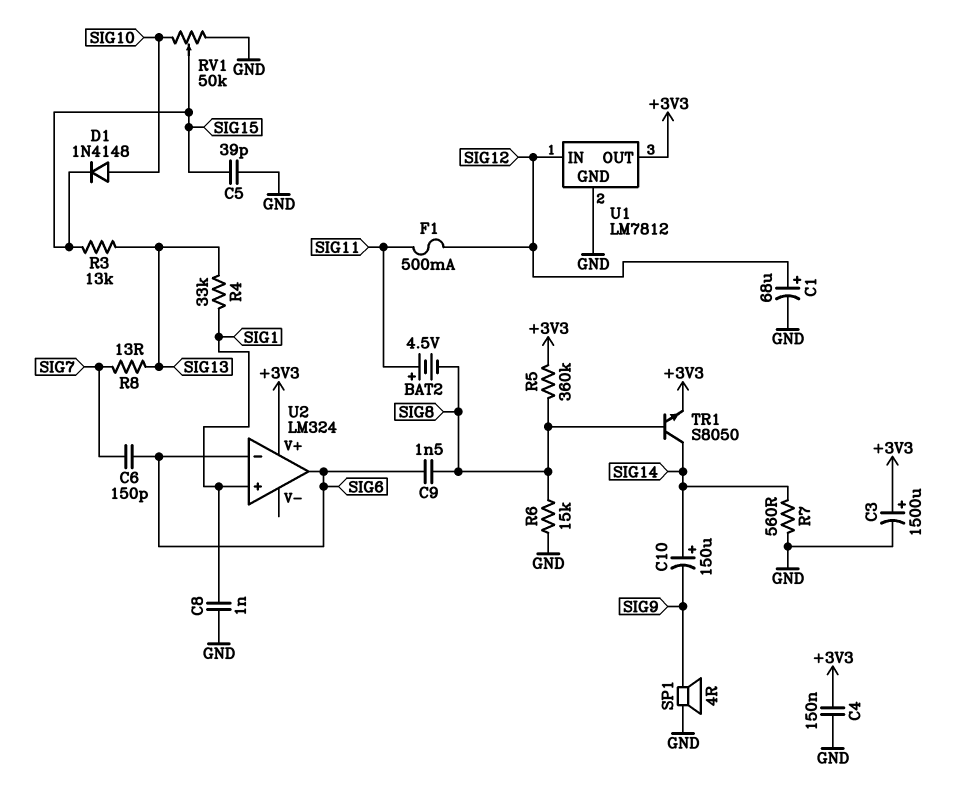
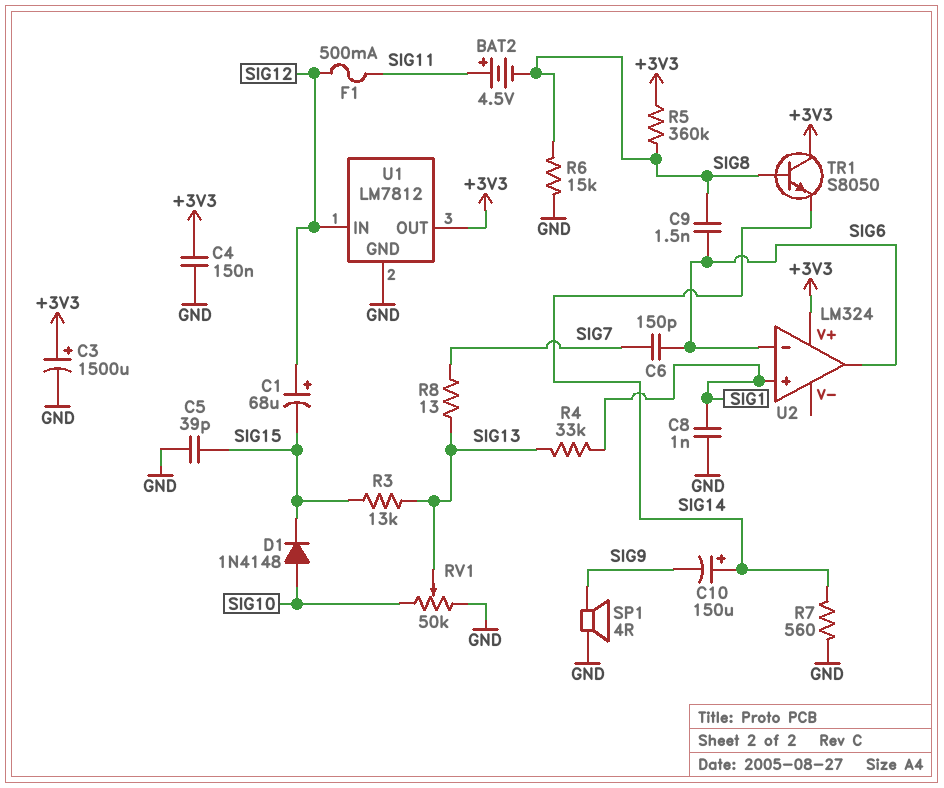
C1: 68uF (plus SIG12, minus GND) -> 68uF (plus SIG12, minus SIG15)
RV1: 50k (GND, SIG10, wiper SIG15) -> 50k (GND, SIG10, wiper SIG13)
TR1: NPN S8050 (B SIG8, C SIG14, E +3V3) -> NPN S8050 (B SIG8, C +3V3, E SIG14)

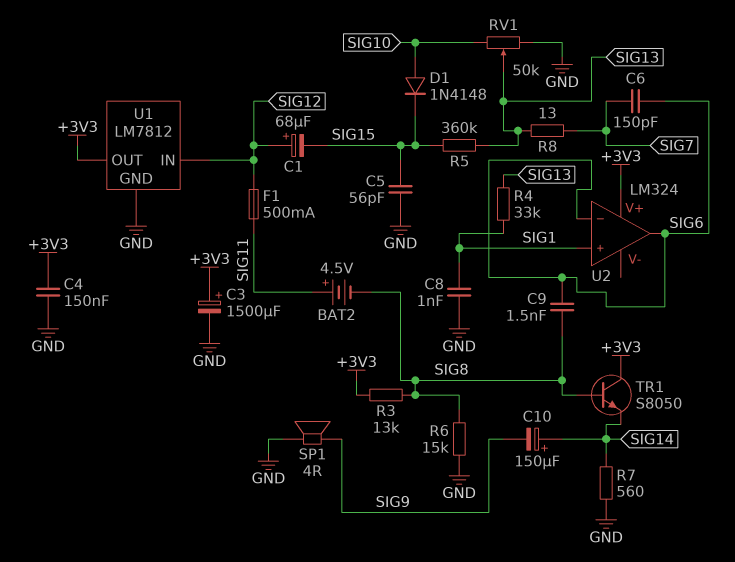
C5: 39pF (GND, SIG15) -> 56pF (GND, SIG15)
R3: 13k (SIG13, SIG15) -> 13k (+3V3, SIG8)
R5: 360k (+3V3, SIG8) -> 360k (SIG13, SIG15)

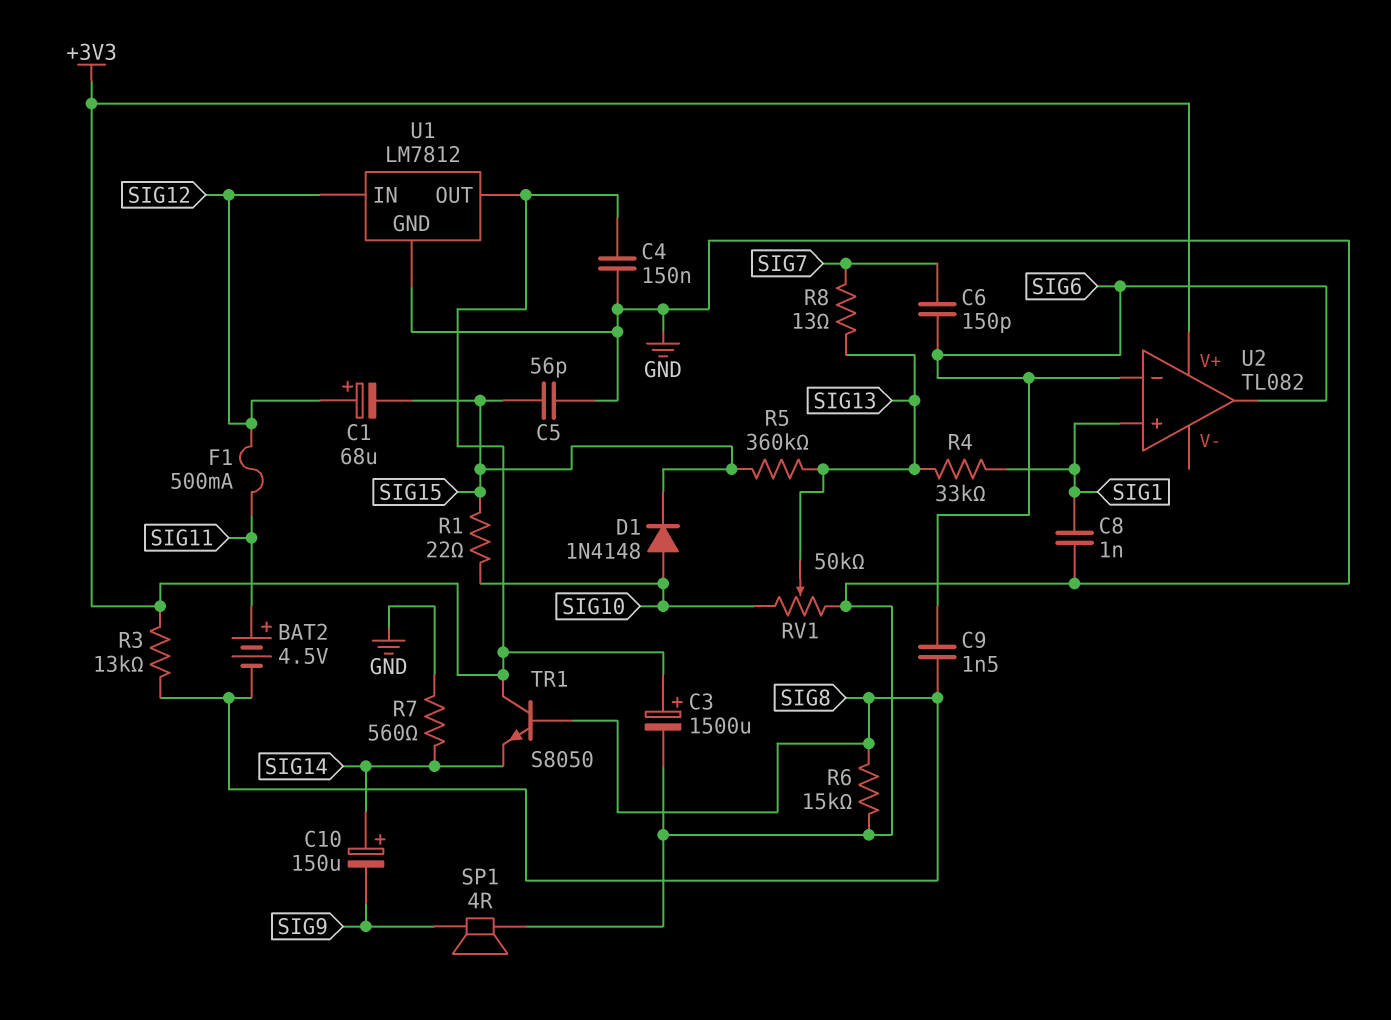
R1: none -> 22 (SIG10, SIG15)
U2: LM324 -> TL082

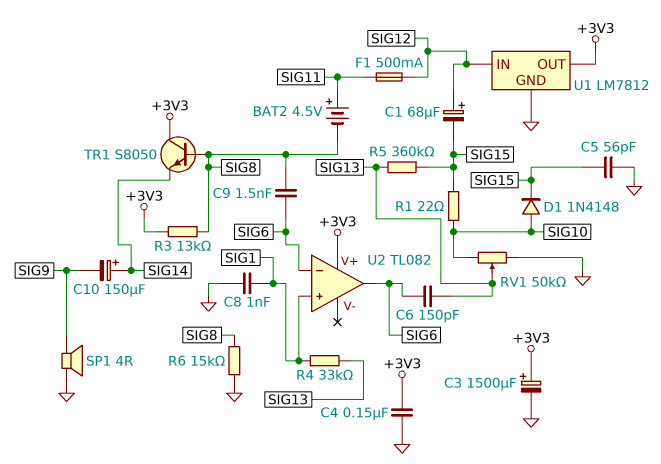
C6: 150pF (SIG6, SIG7) -> 150pF (SIG6, SIG13)
R7: 560 (GND, SIG14) -> none
R8: 13 (SIG7, SIG13) -> none

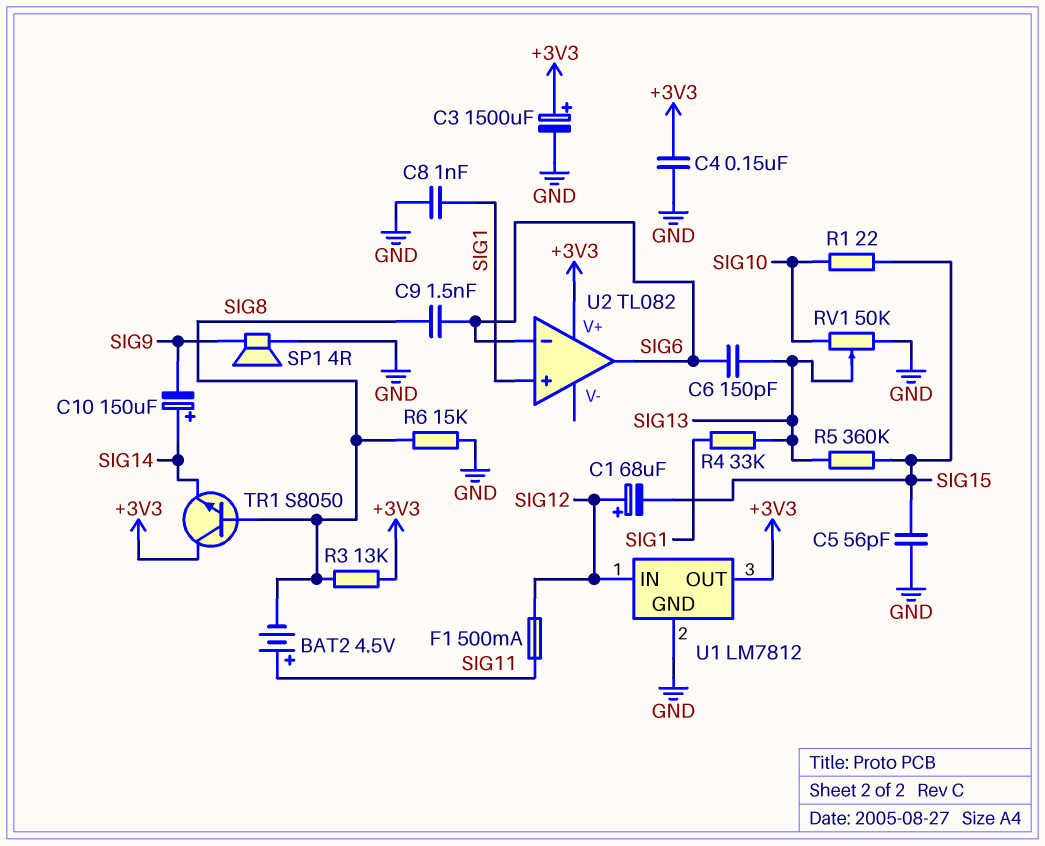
D1: diode 1N4148 (A SIG10, K SIG15) -> none

